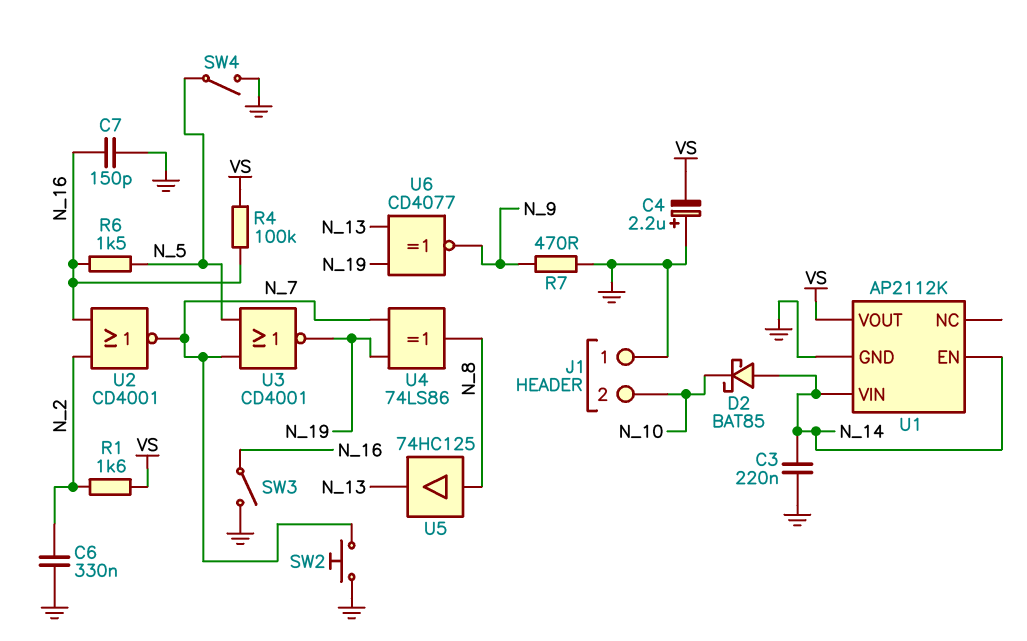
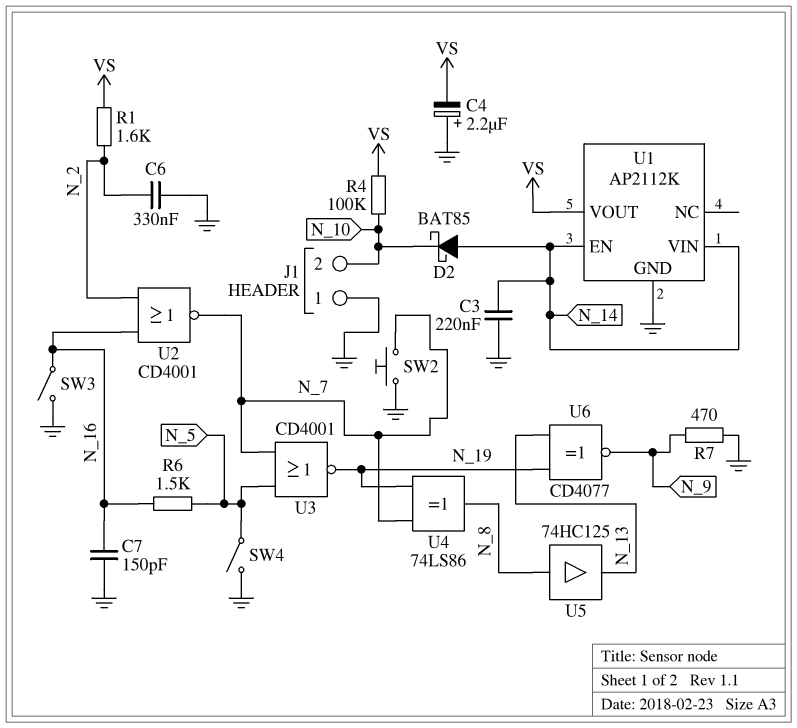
R4: 100k (N_16, VS) -> 100k (N_10, VS)

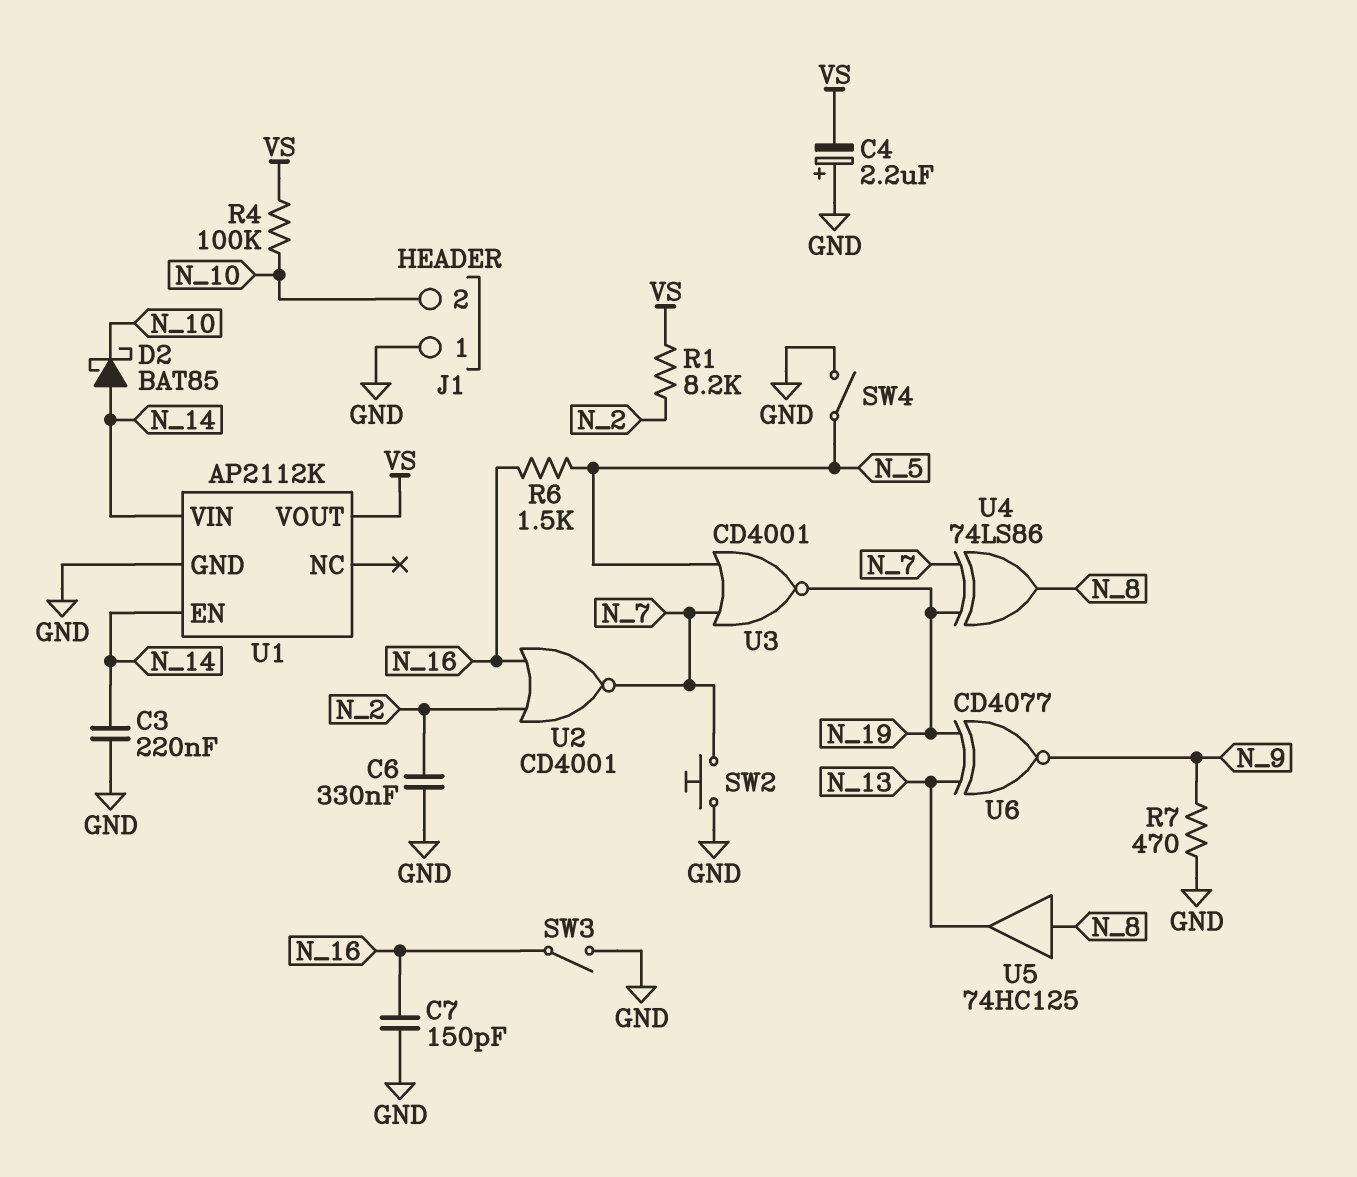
R1: 1.6k (N_2, VS) -> 8.2k (N_2, VS)

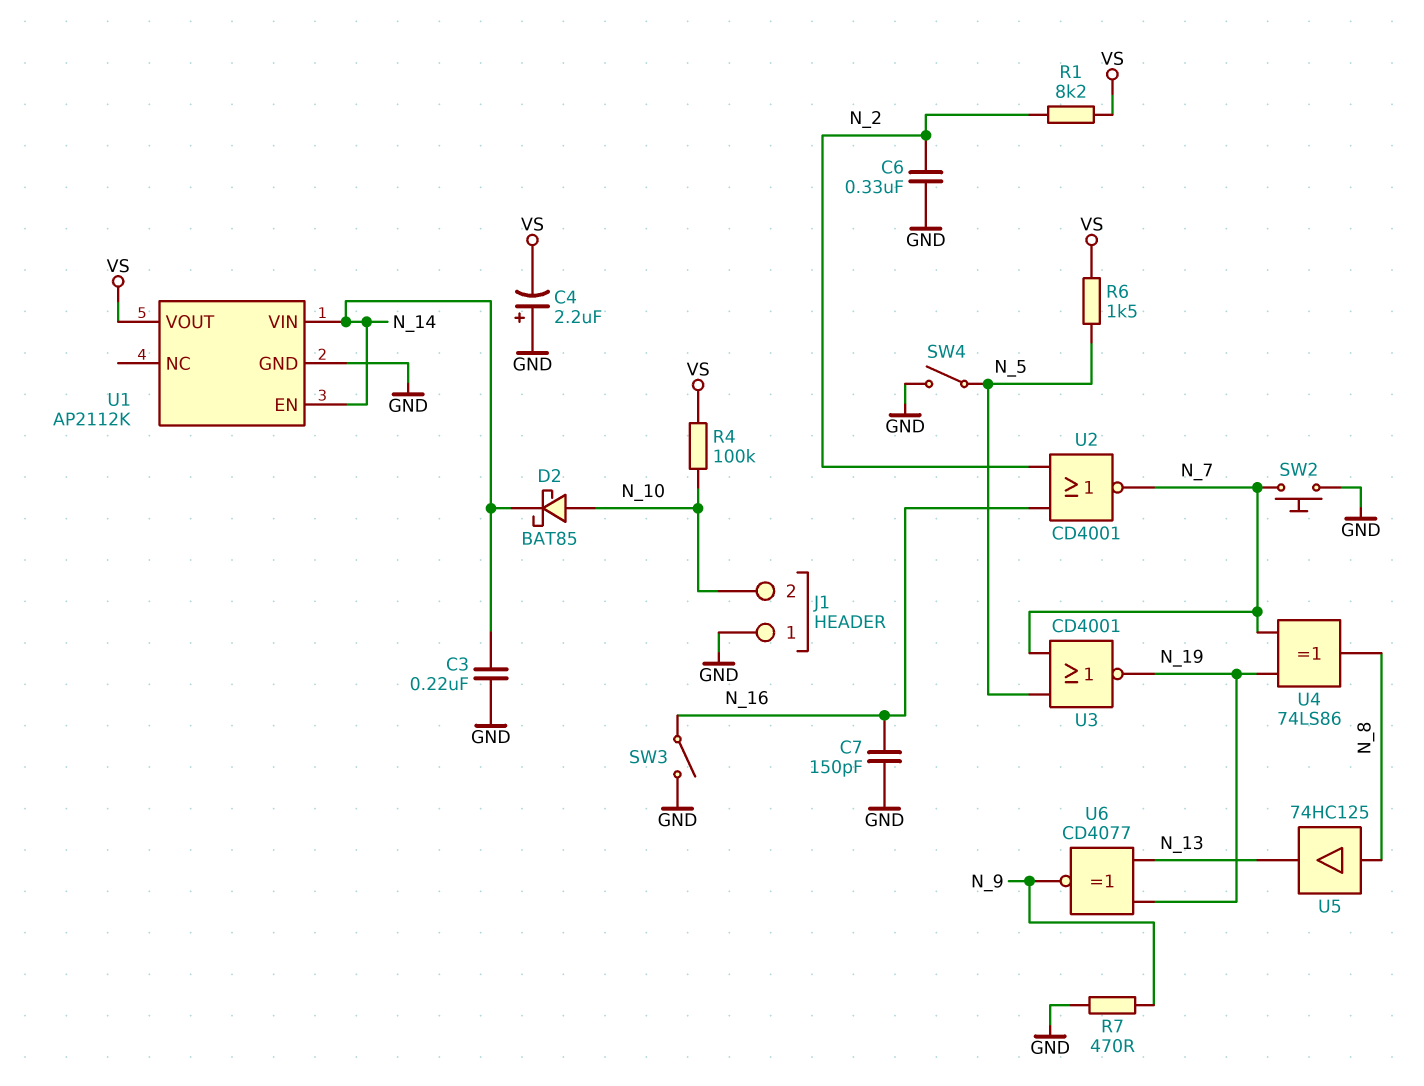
D2: schottky BAT85 (A N_14, K N_10) -> schottky BAT85 (A N_10, K N_14)
R6: 1.5k (N_5, N_16) -> 1.5k (N_5, VS)

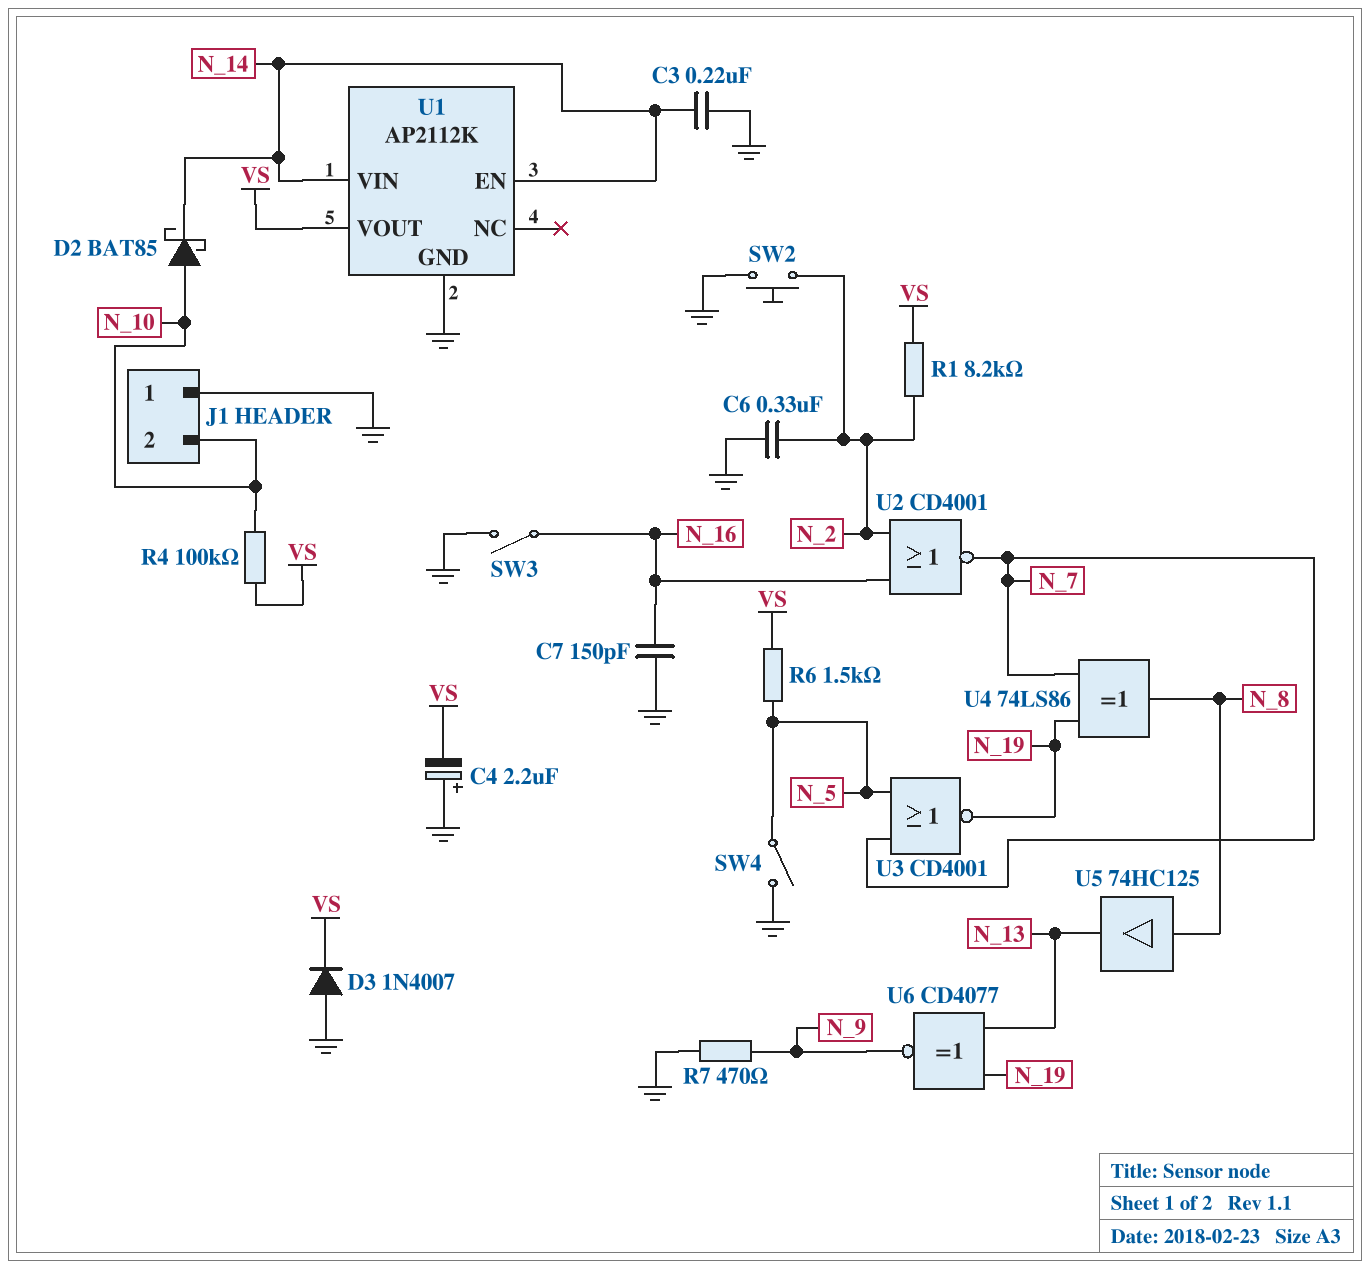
D3: none -> diode 1N4007 (A GND, K VS)
SW2: button (GND, N_7) -> button (GND, N_2)

